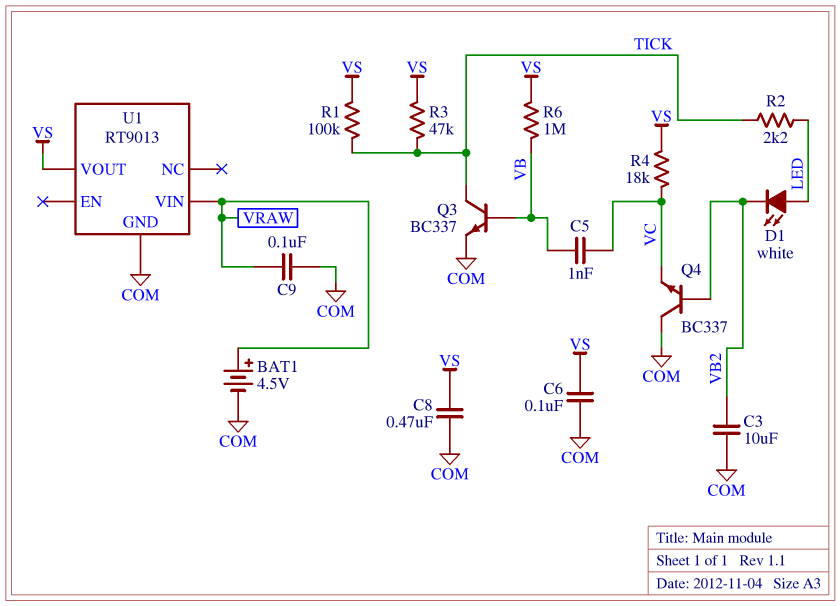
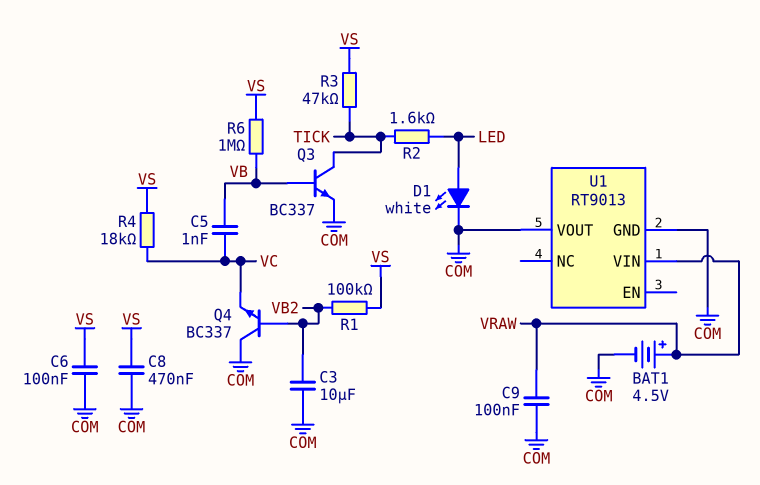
D1: LED white (A LED, K VB2) -> LED white (A LED, K COM)
R1: 100k (TICK, VS) -> 100k (VB2, VS)
R2: 2.2k (LED, TICK) -> 1.6k (LED, TICK)
U1 pin VOUT: VS -> COM

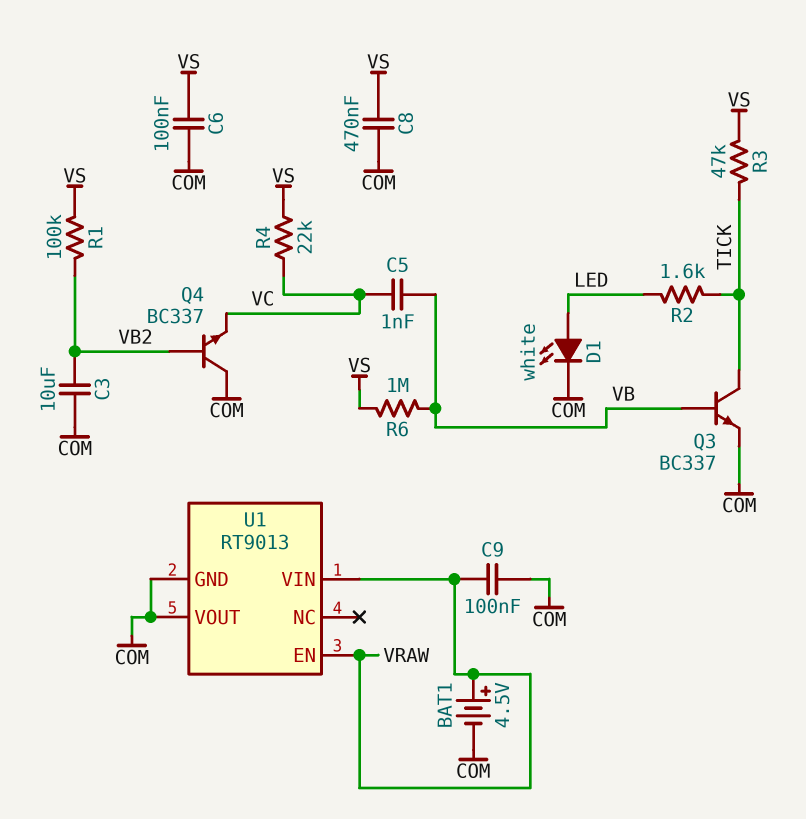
R4: 18k (VC, VS) -> 22k (VC, VS)
U1 pin EN: none -> VRAW

